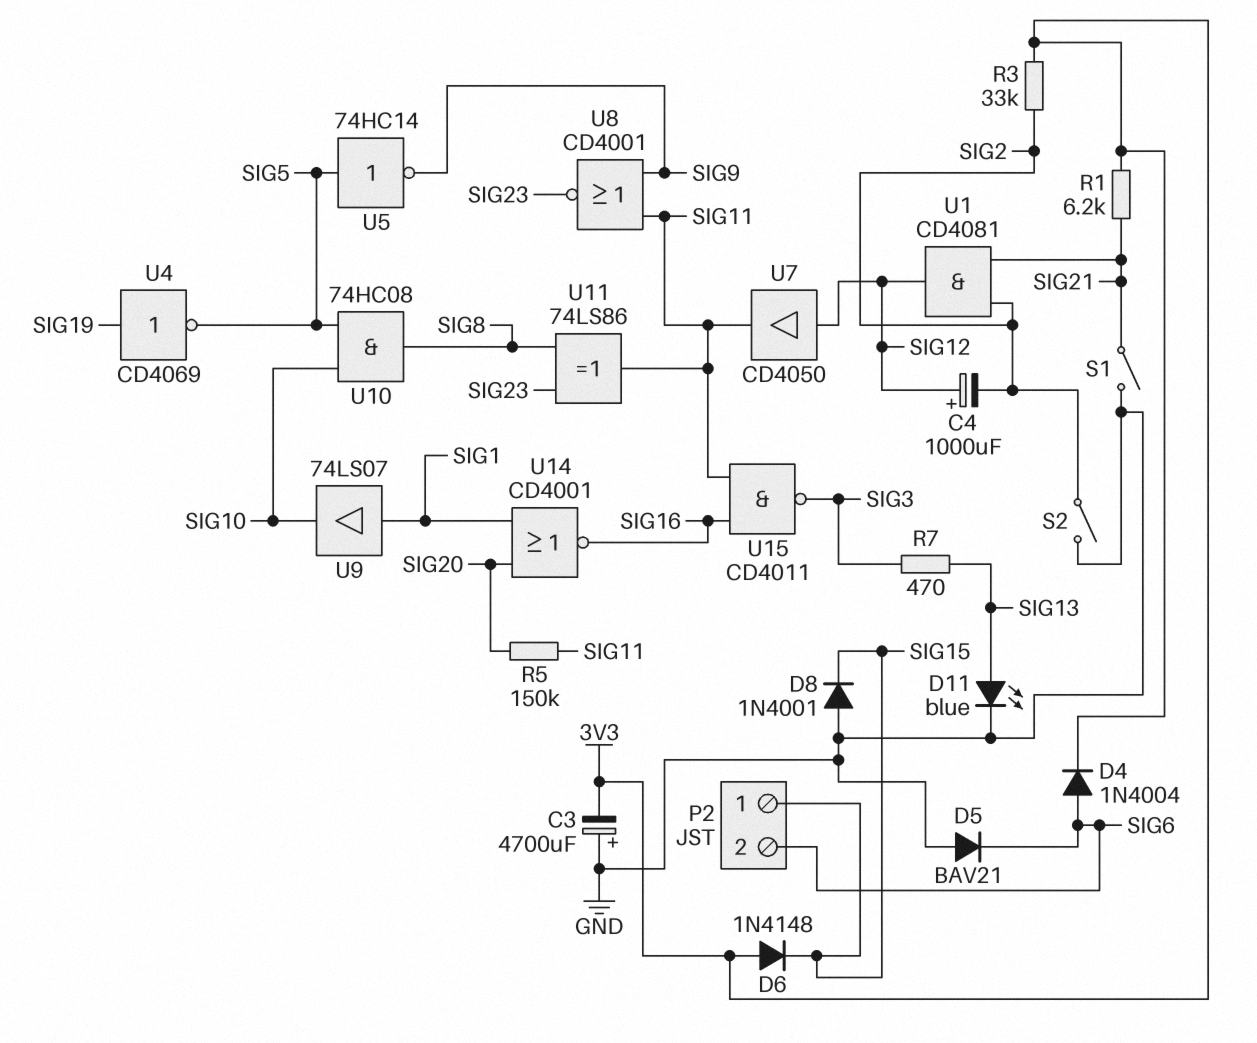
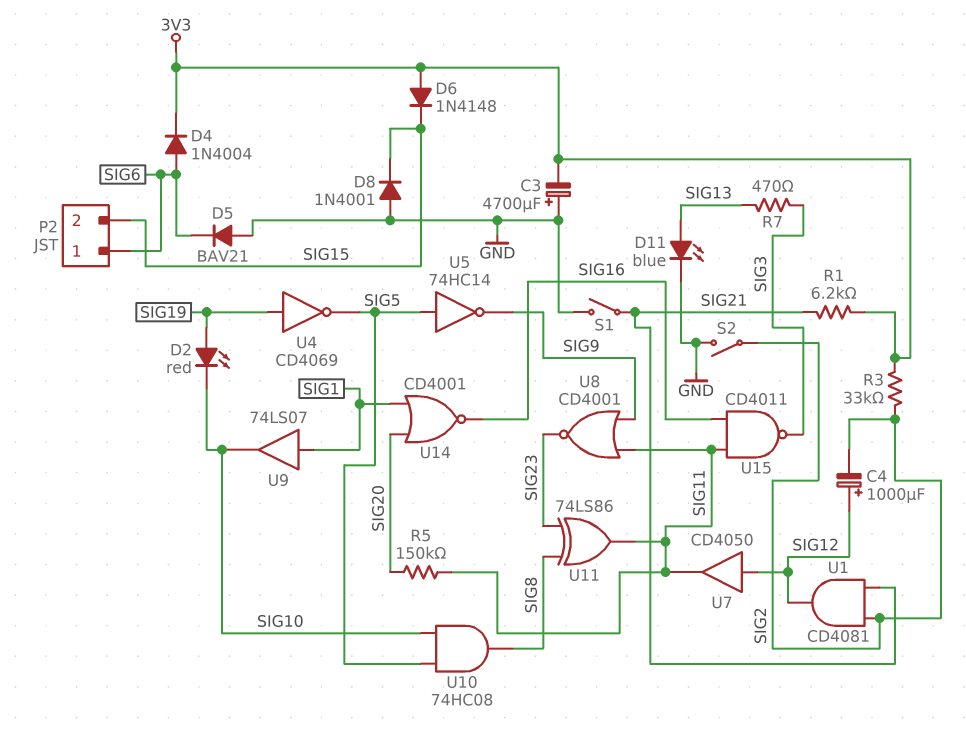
D2: none -> LED red (A SIG19, K SIG10)
P2 pin 1: SIG15 -> SIG6
P2 pin 2: SIG6 -> SIG15

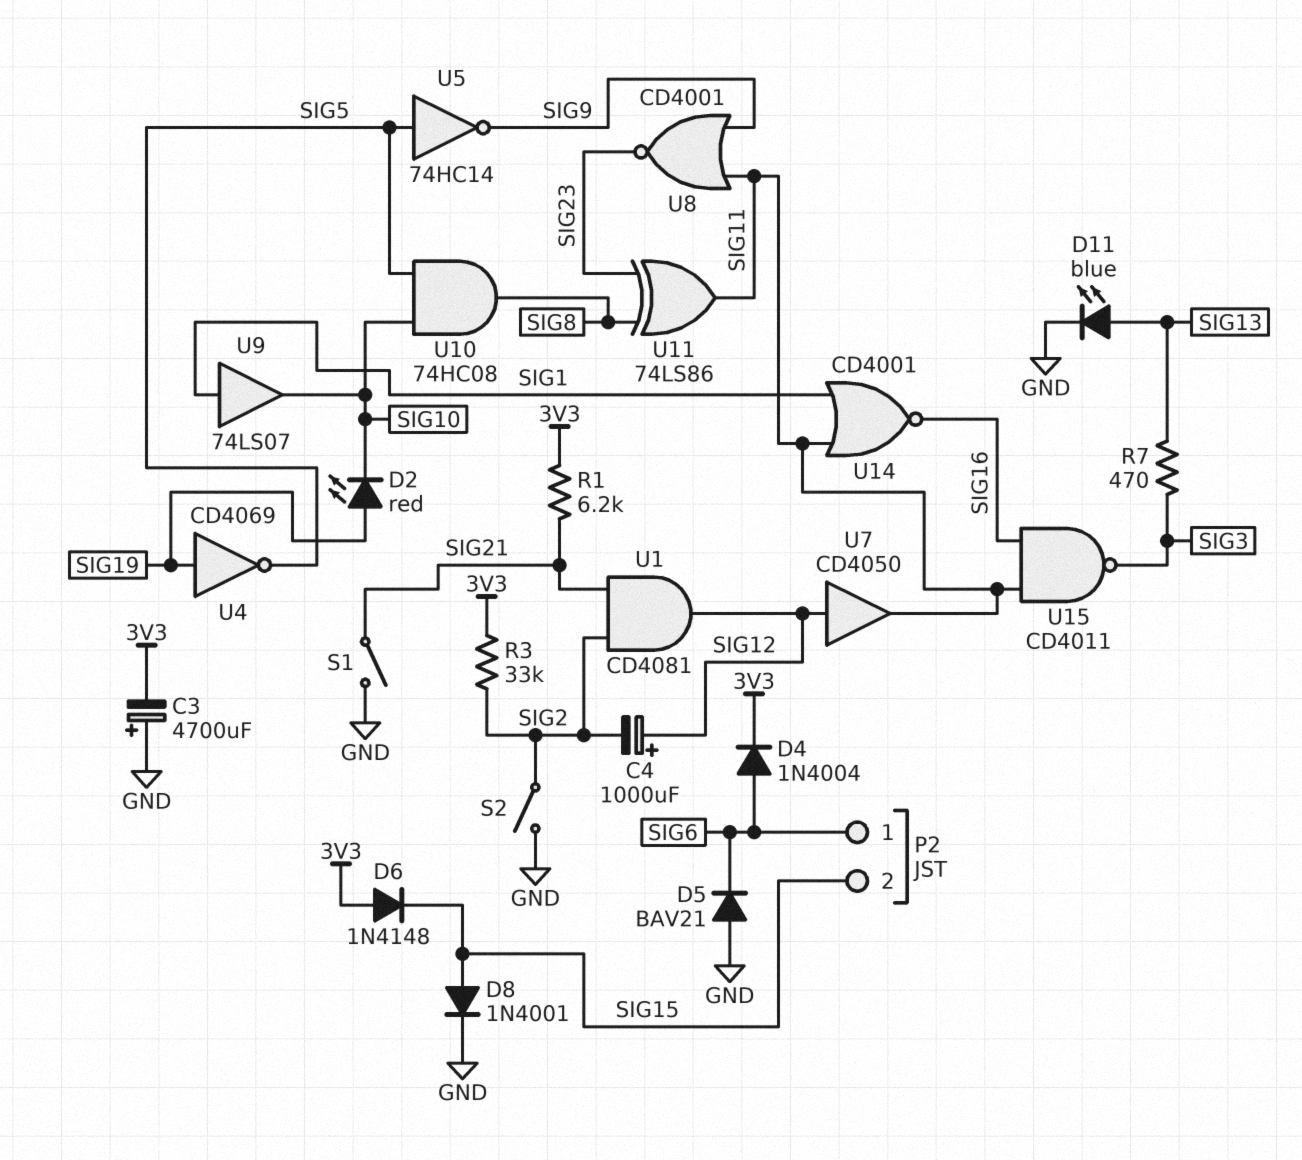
D8: diode 1N4001 (A GND, K SIG15) -> diode 1N4001 (A SIG15, K GND)
R5: 150k (SIG11, SIG20) -> none
U14: NOR CD4001 (in SIG1, in SIG20, out SIG16) -> NOR CD4001 (in SIG1, in SIG11, out SIG16)

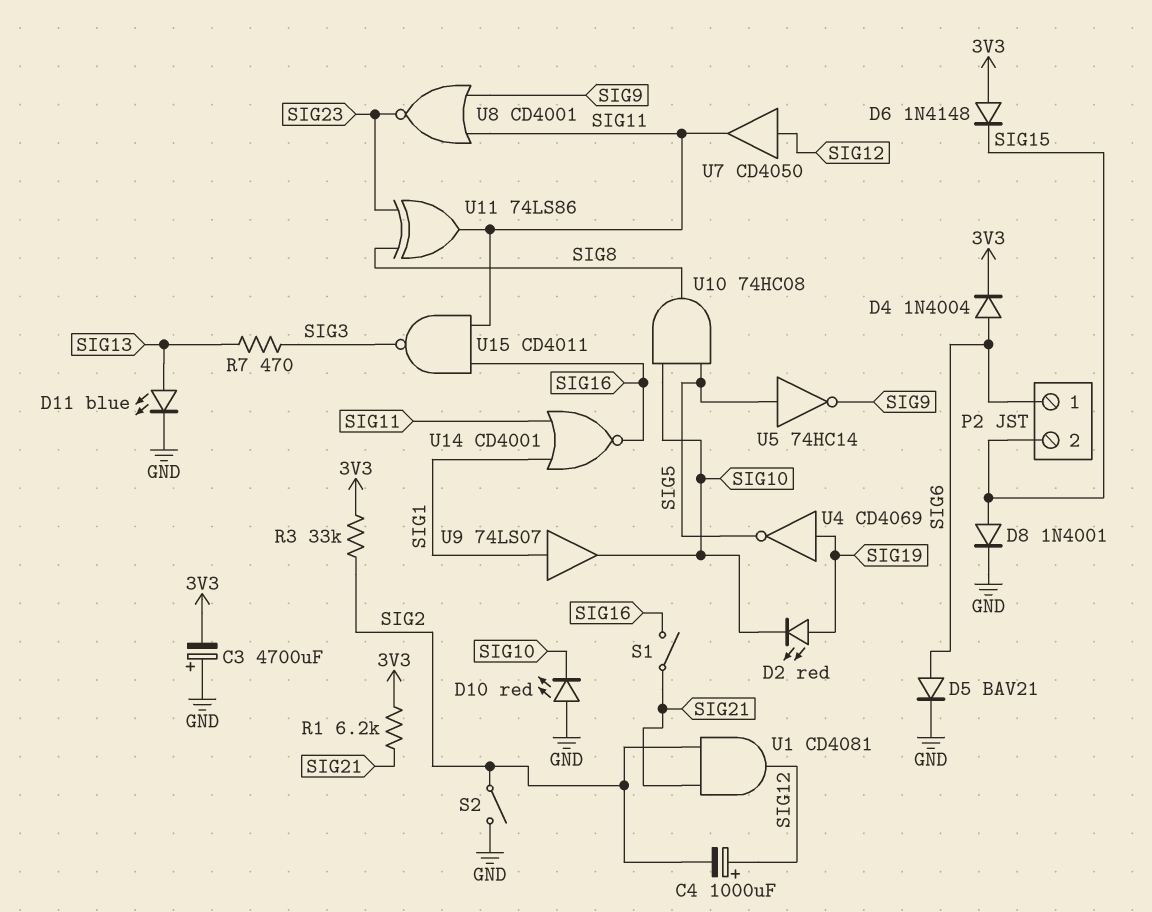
D5: diode BAV21 (A GND, K SIG6) -> diode BAV21 (A SIG6, K GND)
D10: none -> LED red (A GND, K SIG10)
S1: switch (GND, SIG21) -> switch (SIG16, SIG21)

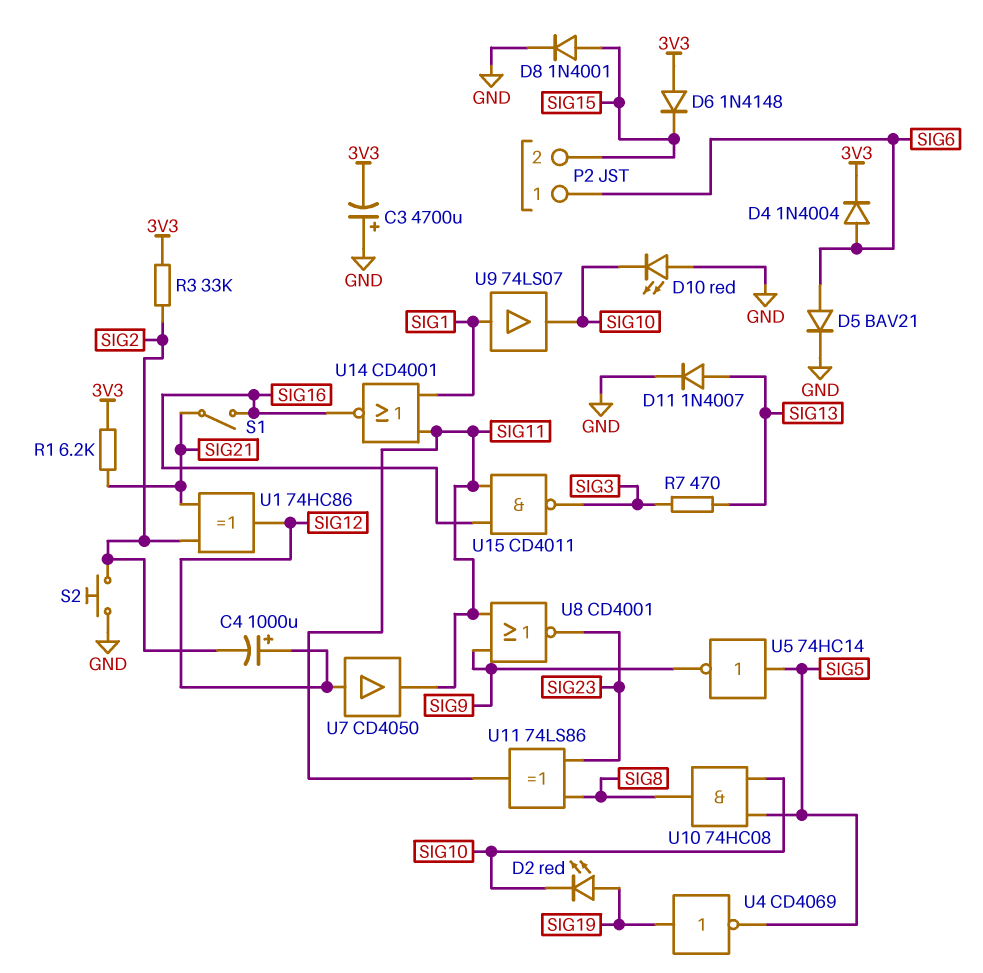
D11: LED blue (A SIG13, K GND) -> diode 1N4007 (A SIG13, K GND)
S2: switch (GND, SIG2) -> button (GND, SIG2)
U1: AND CD4081 (in SIG2, in SIG21, out SIG12) -> XOR 74HC86 (in SIG2, in SIG21, out SIG12)

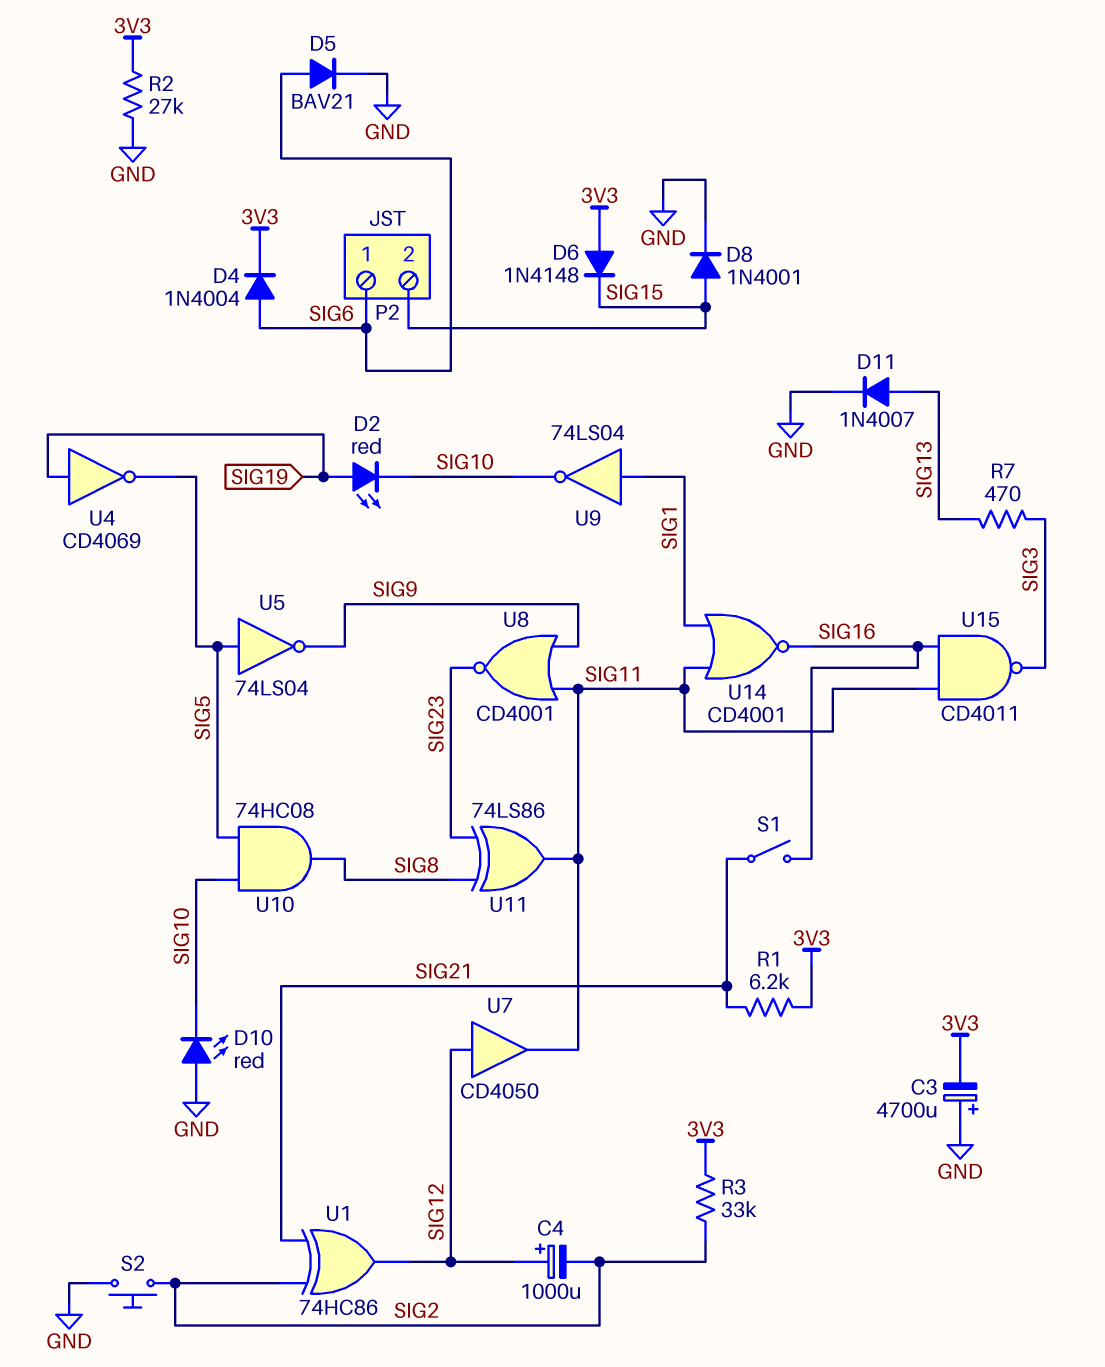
R2: none -> 27k (3V3, GND)
U5: NOT 74HC14 (in SIG5, out SIG9) -> NOT 74LS04 (in SIG5, out SIG9)
U9: buffer 74LS07 (in SIG1, out SIG10) -> NOT 74LS04 (in SIG1, out SIG10)

